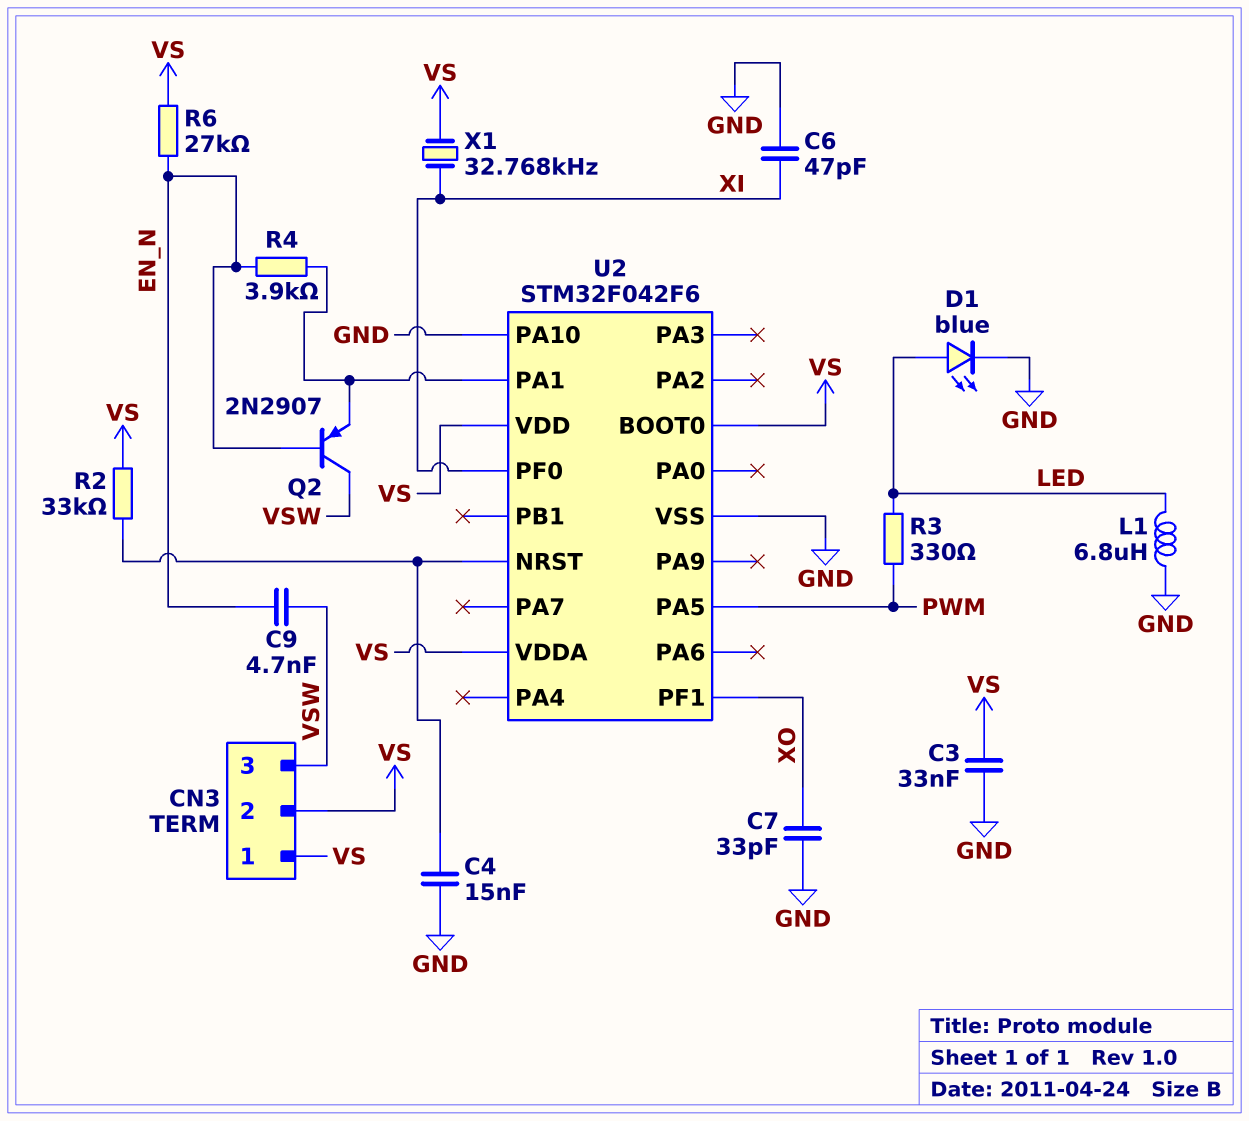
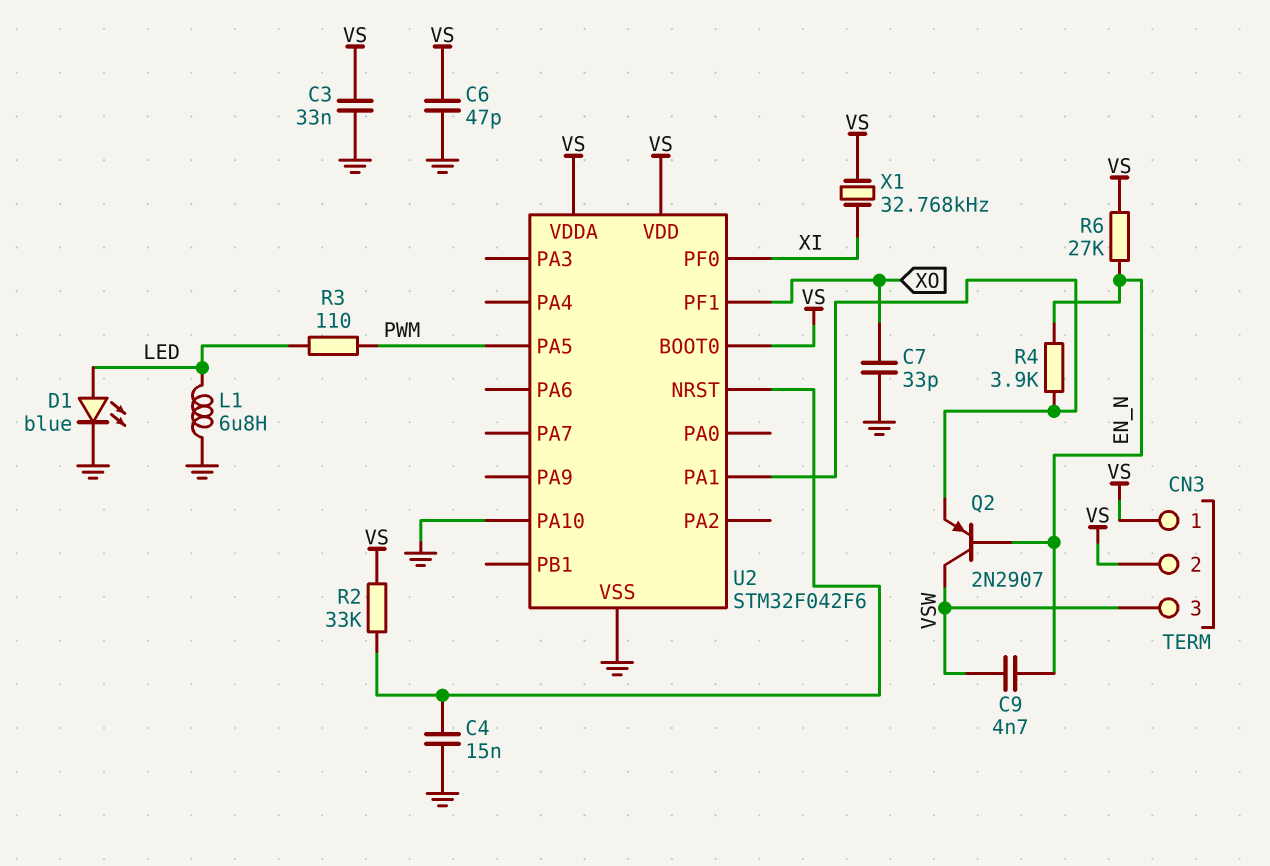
C6: 47pF (GND, XI) -> 47pF (GND, VS)
R3: 330 (LED, PWM) -> 110 (LED, PWM)

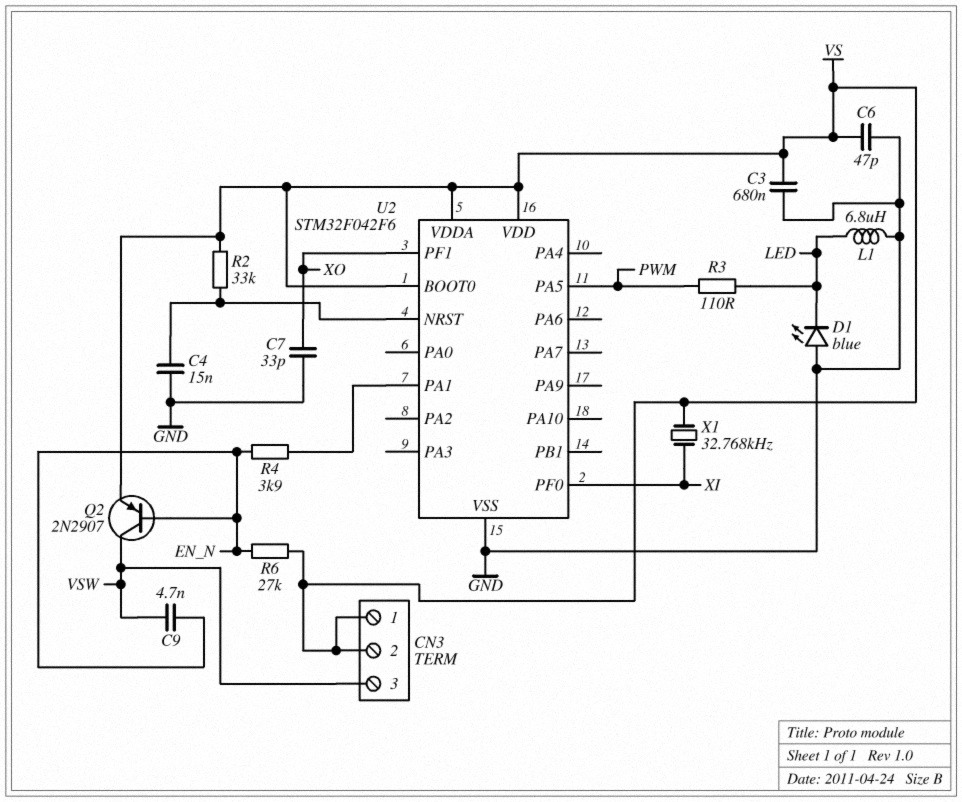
C3: 33nF (GND, VS) -> 680nF (GND, VS)
D1: LED blue (A LED, K GND) -> LED blue (A GND, K LED)
Q2: PNP 2N2907 (B EN_N, C VSW, E U2/PA1) -> PNP 2N2907 (B EN_N, C VSW, E VS)
U2 pin PA10: GND -> none

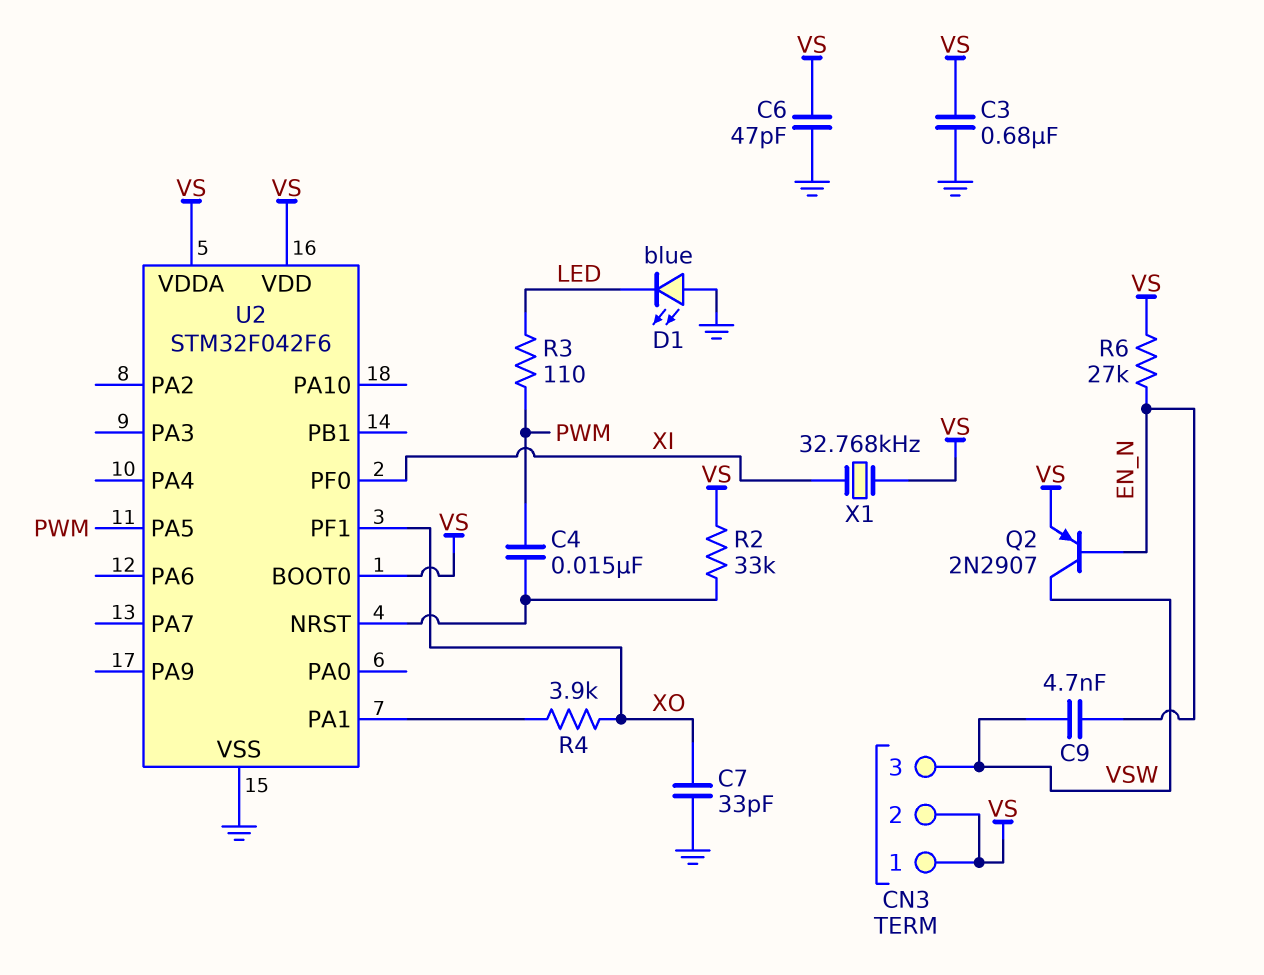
C4: 15nF (GND, U2/NRST) -> 15nF (PWM, U2/NRST)
L1: 6.8uH (GND, LED) -> none
R4: 3.9k (EN_N, U2/PA1) -> 3.9k (U2/PA1, XO)

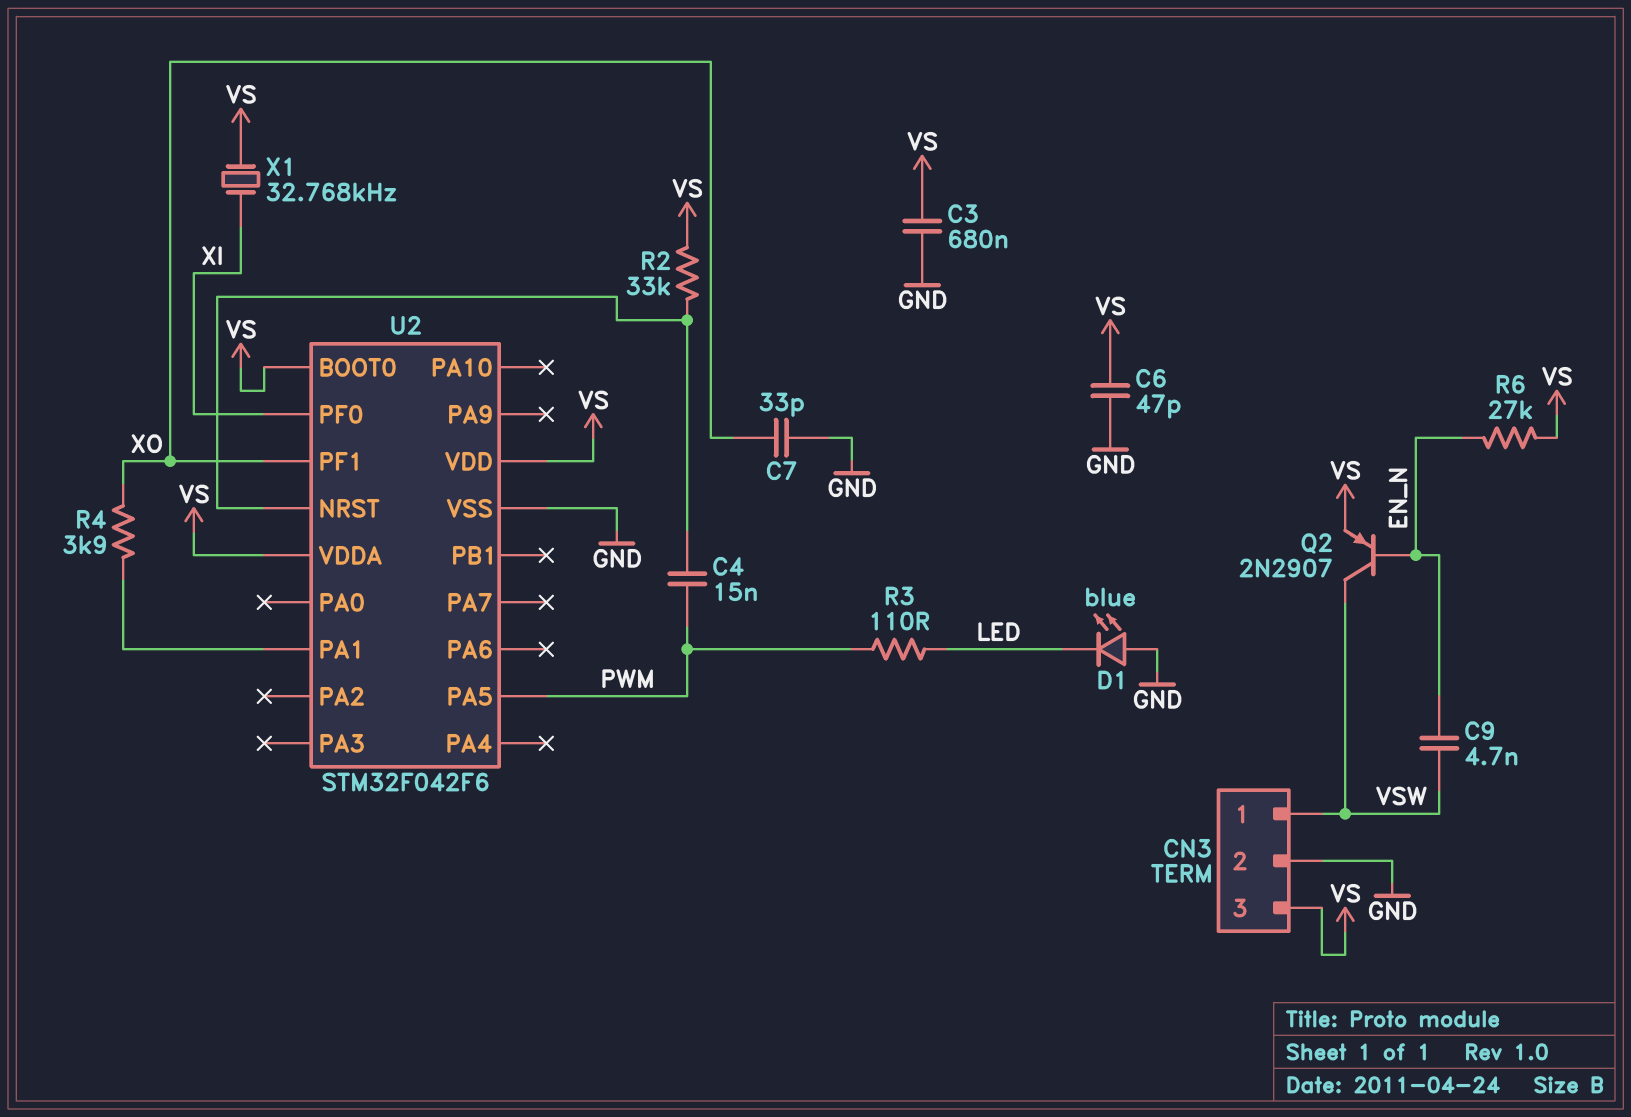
CN3 pin 1: VS -> VSW
CN3 pin 2: VS -> GND
CN3 pin 3: VSW -> VS

